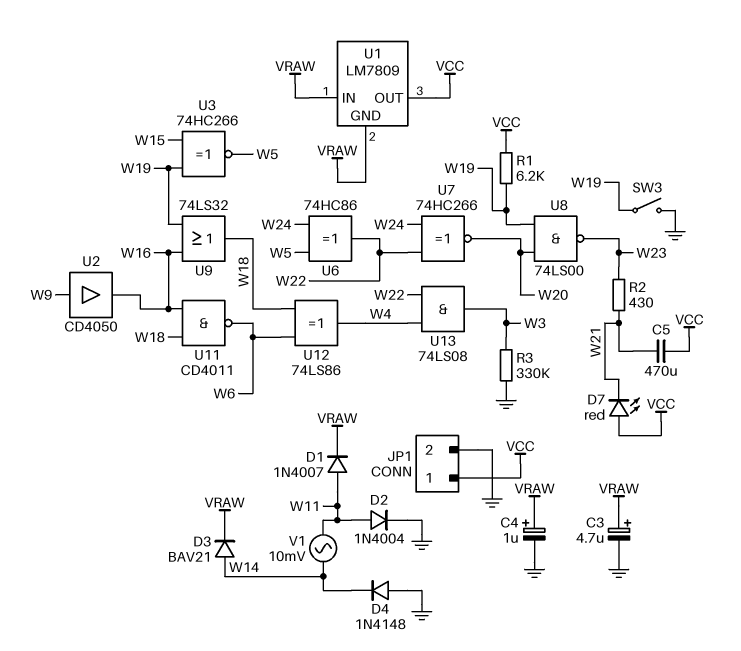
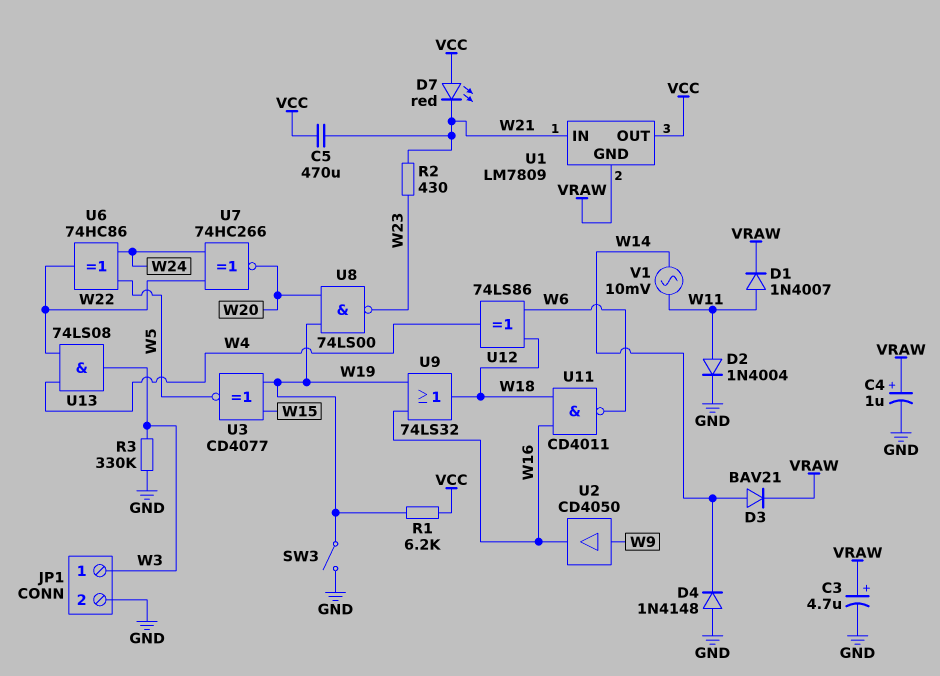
JP1 pin 1: VCC -> W3
U1 pin IN: VRAW -> W21
U3: XNOR 74HC266 (in W15, in W19, out W5) -> XNOR CD4077 (in W15, in W19, out W5)

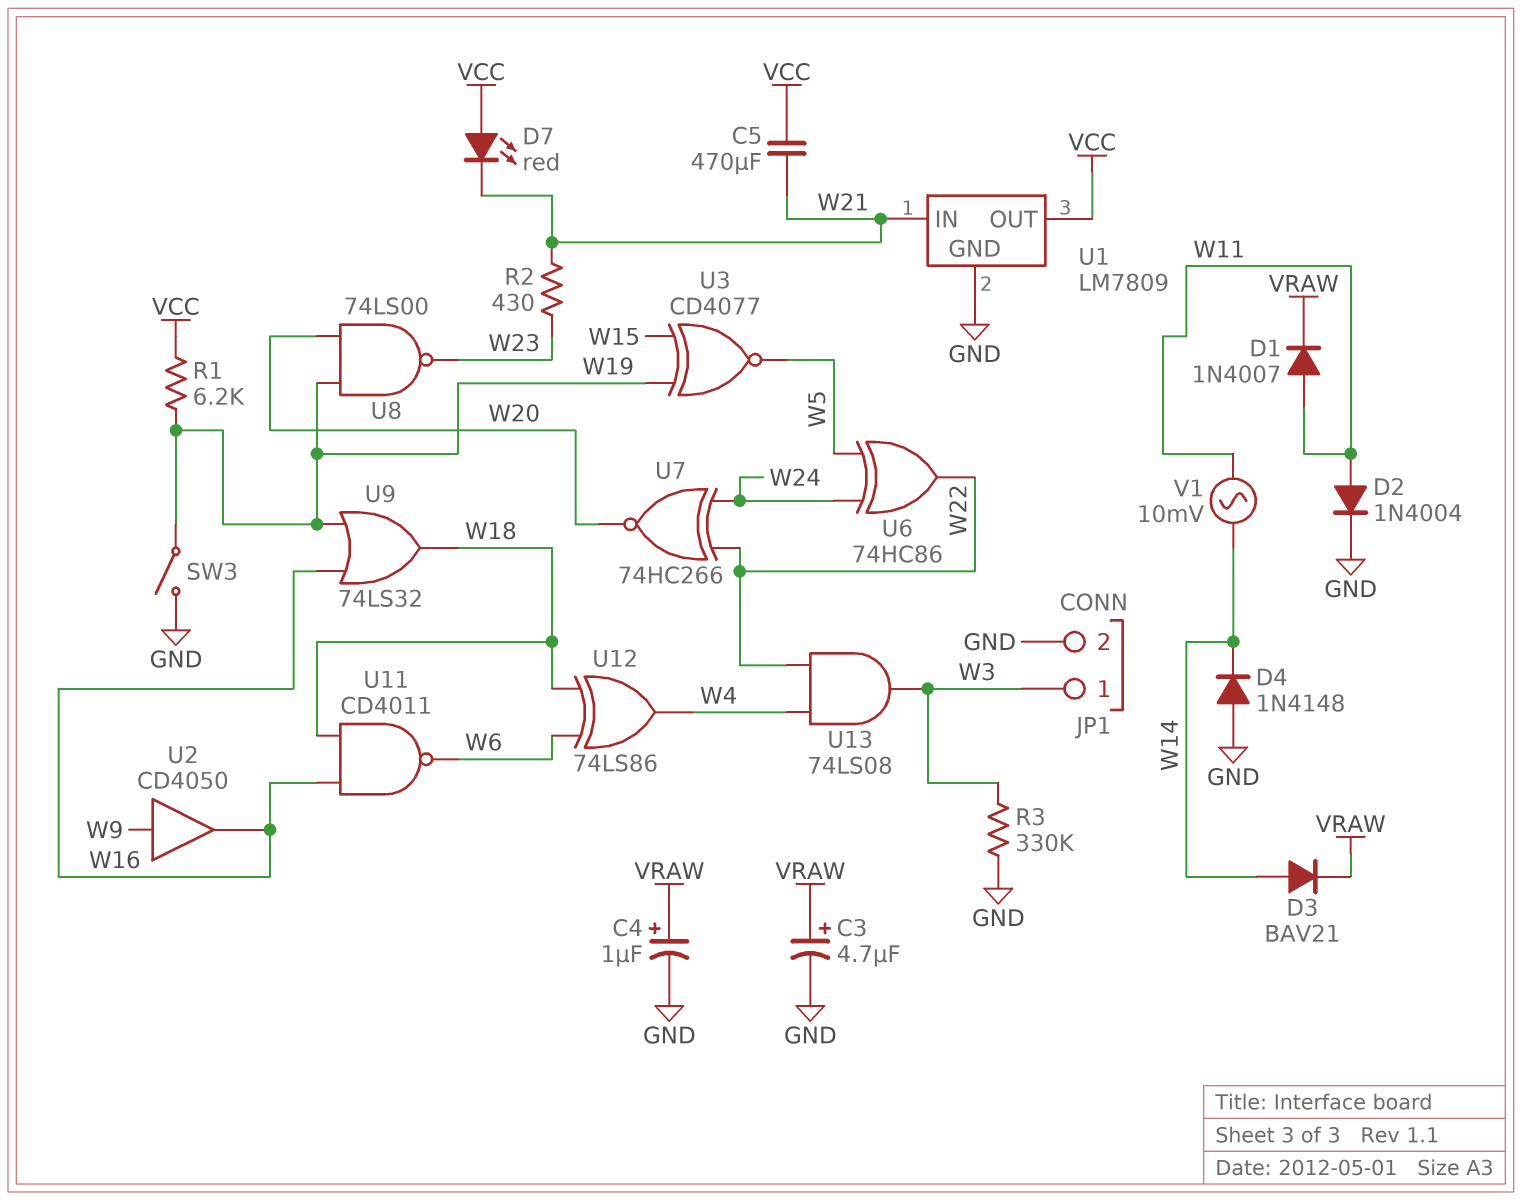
U1 pin GND: VRAW -> GND

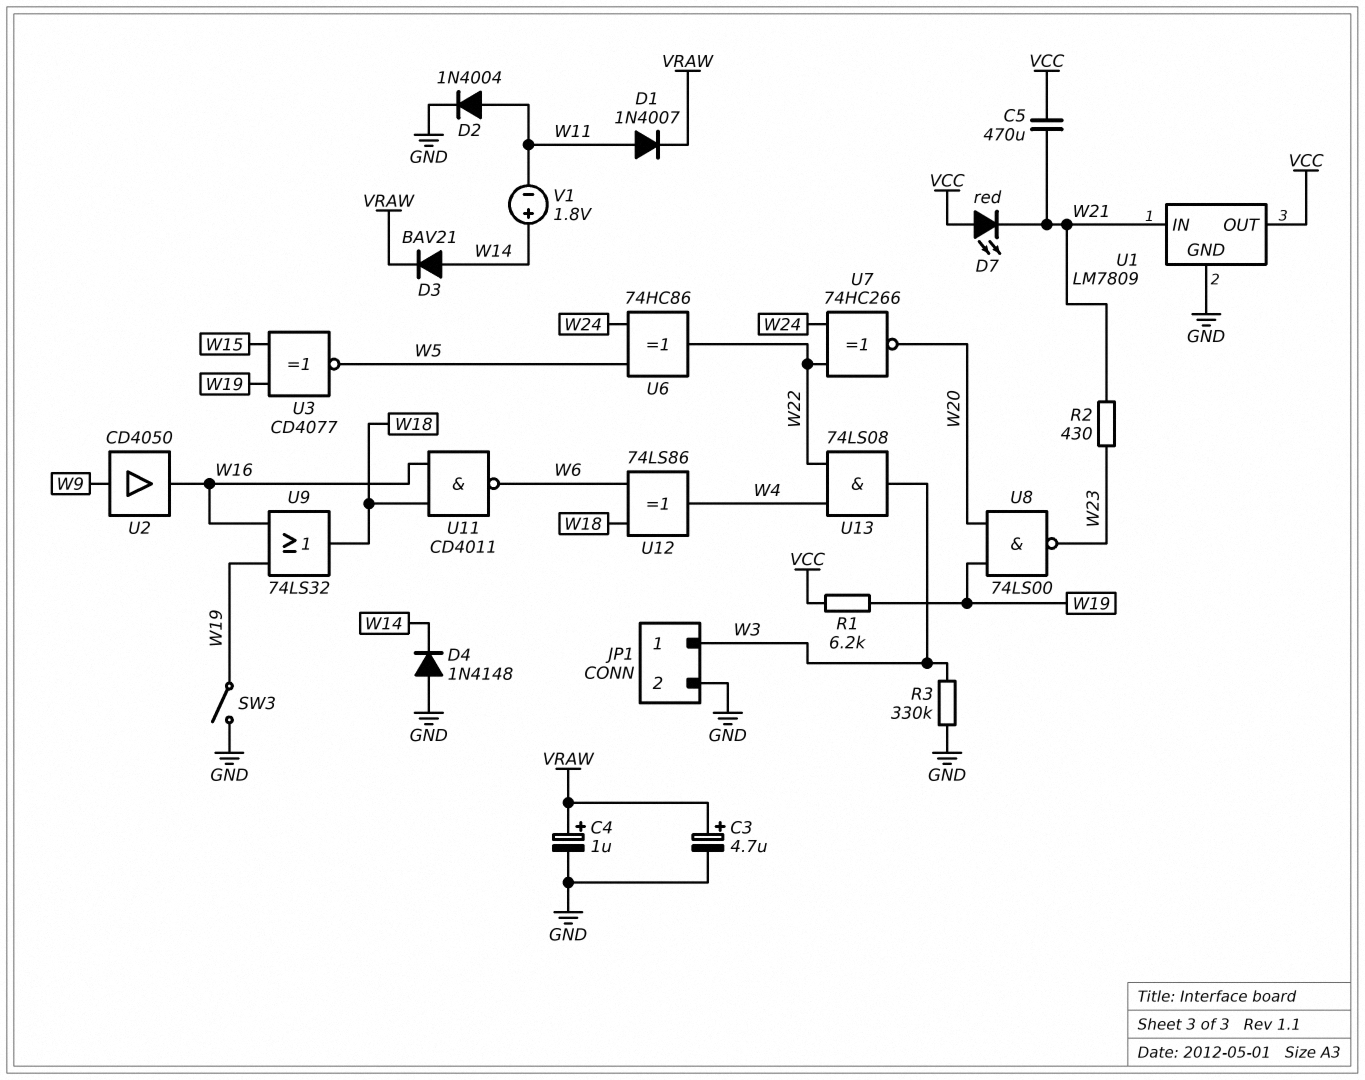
V1: AC 10mV (W11, W14) -> 1.8V (plus W14, minus W11)

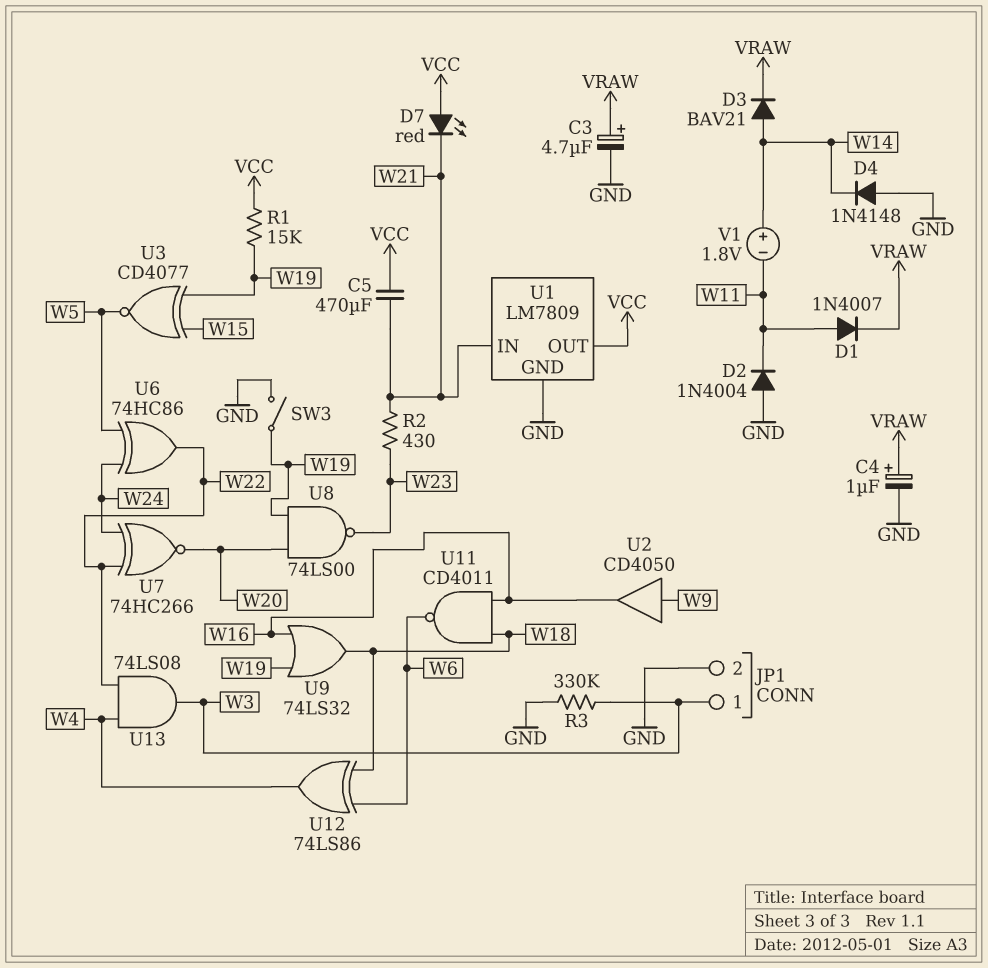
D2: diode 1N4004 (A W11, K GND) -> diode 1N4004 (A GND, K W11)
R1: 6.2k (VCC, W19) -> 15k (VCC, W19)

